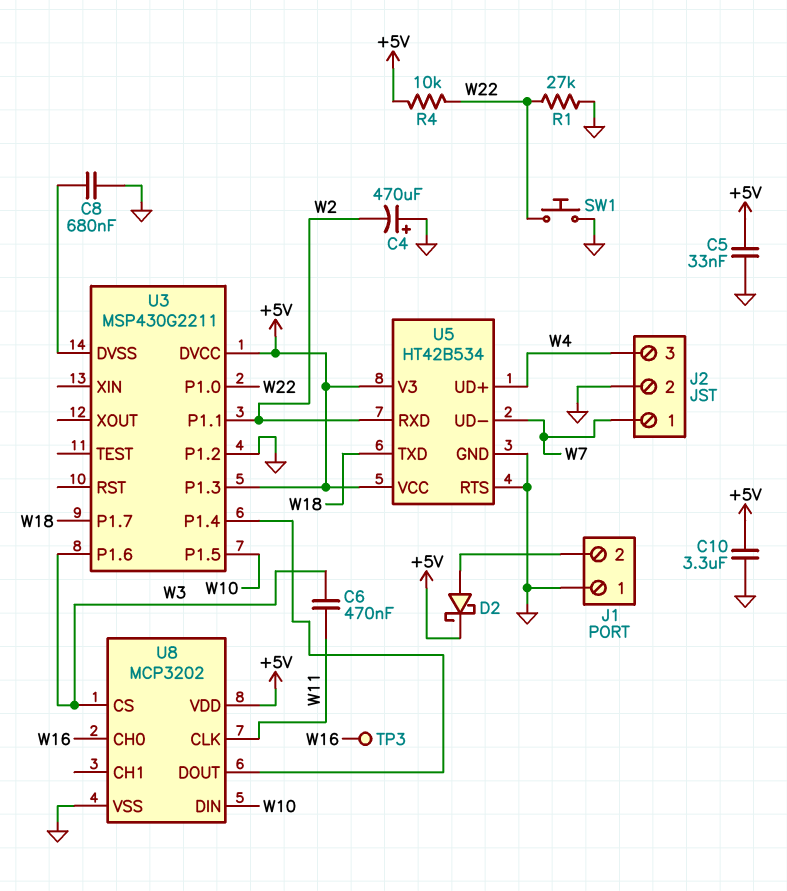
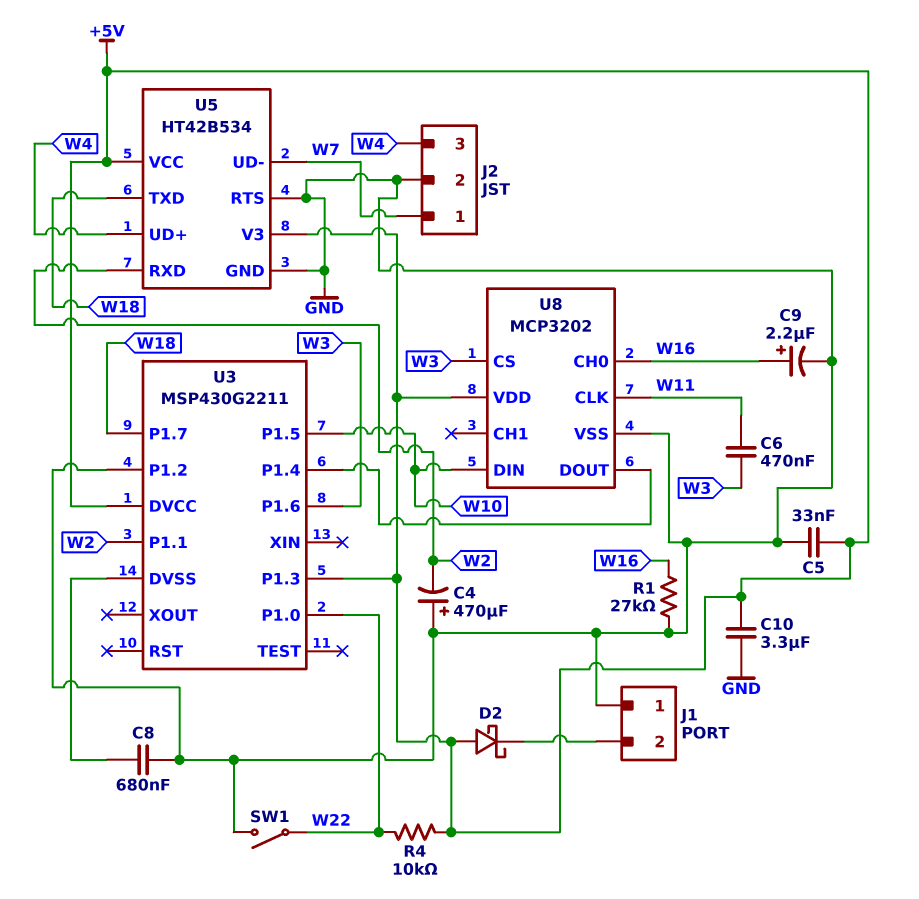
C9: none -> 2.2uF (plus W16, minus GND)
D2: schottky (A J1/2, K +5V) -> schottky (A +5V, K J1/2)
R1: 27k (GND, W22) -> 27k (GND, W16)
SW1: button (GND, W22) -> switch (GND, W22)
TP3: test point (W16) -> none

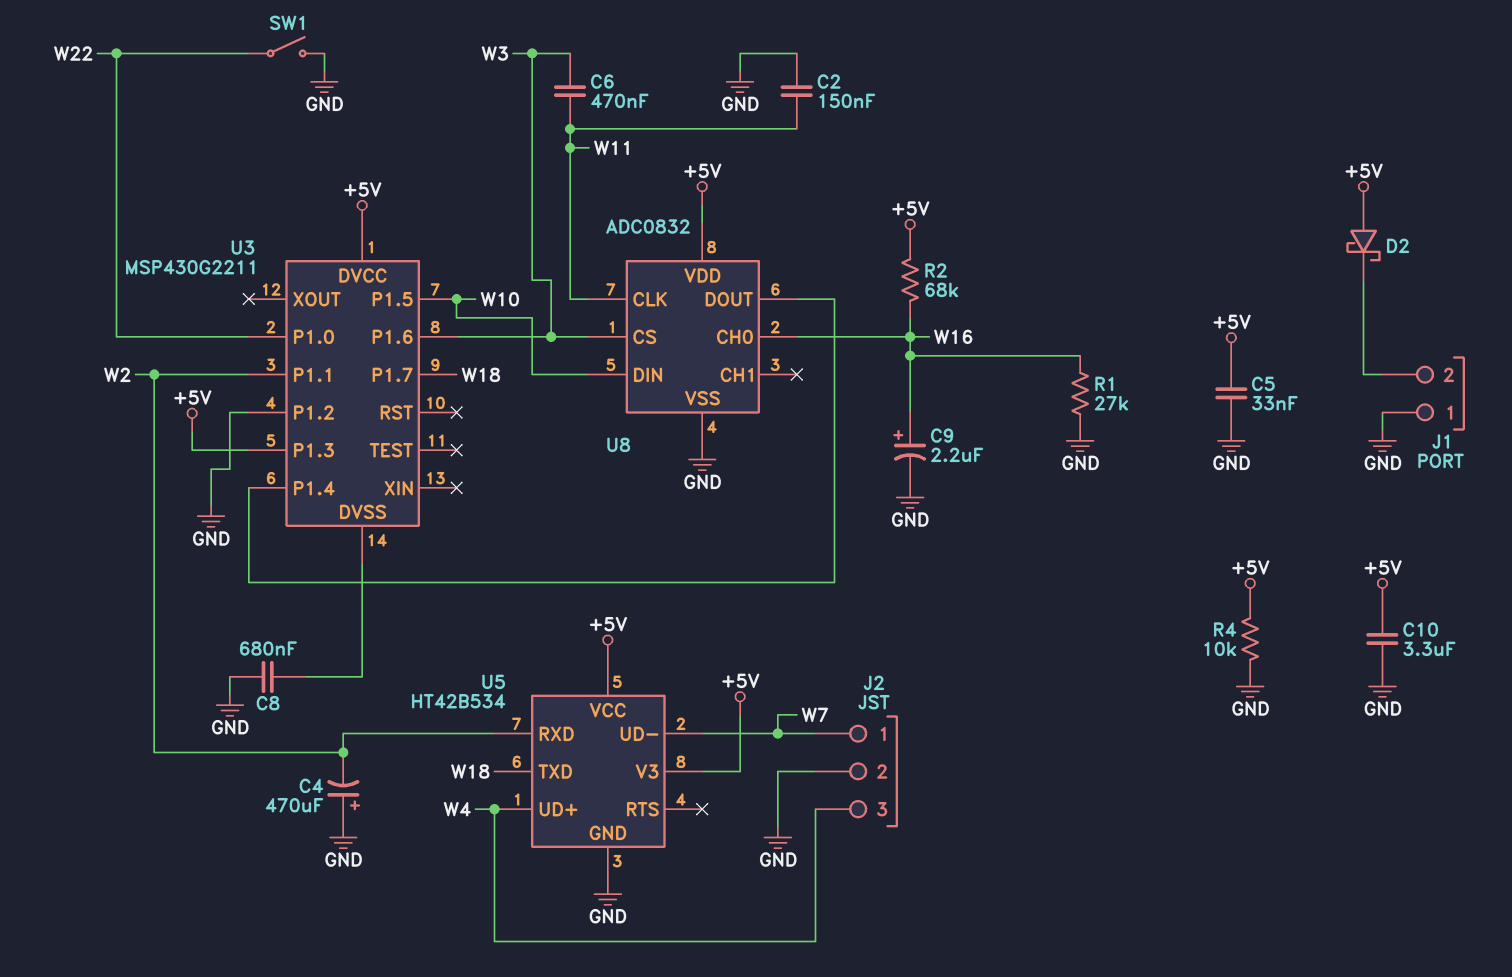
C2: none -> 150nF (GND, W11)
R2: none -> 68k (+5V, W16)
R4: 10k (+5V, W22) -> 10k (+5V, GND)
U5 pin RTS: GND -> none
U8: MCP3202 -> ADC0832

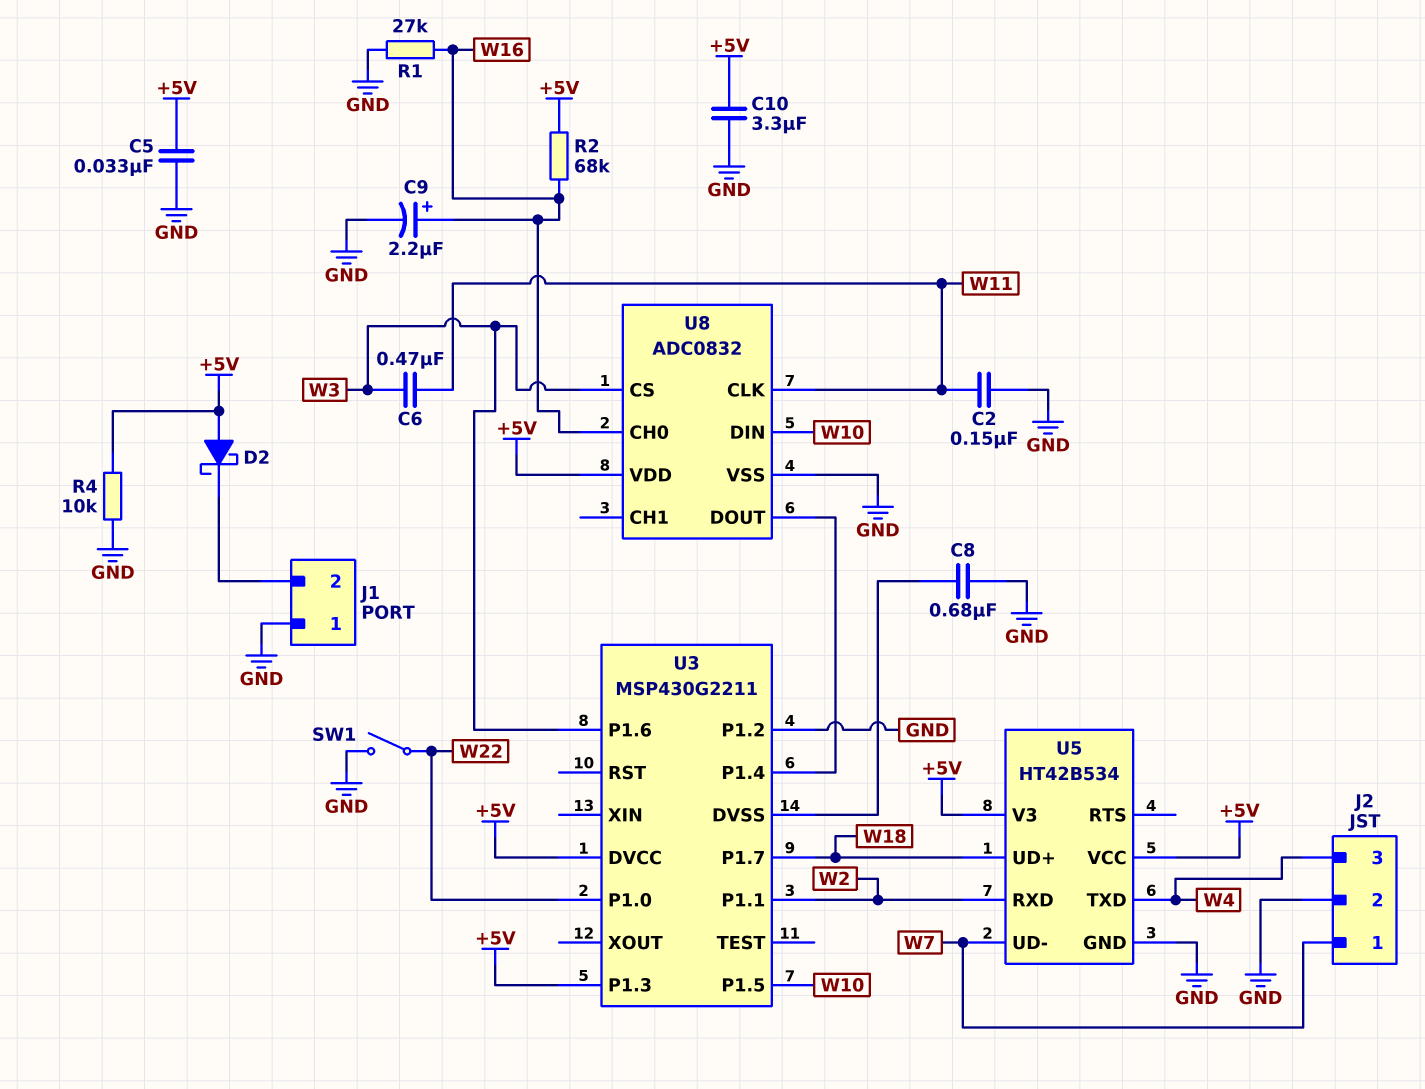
C4: 470uF (plus GND, minus W2) -> none
U5 pin TXD: W18 -> W4
U5 pin UD+: W4 -> W18

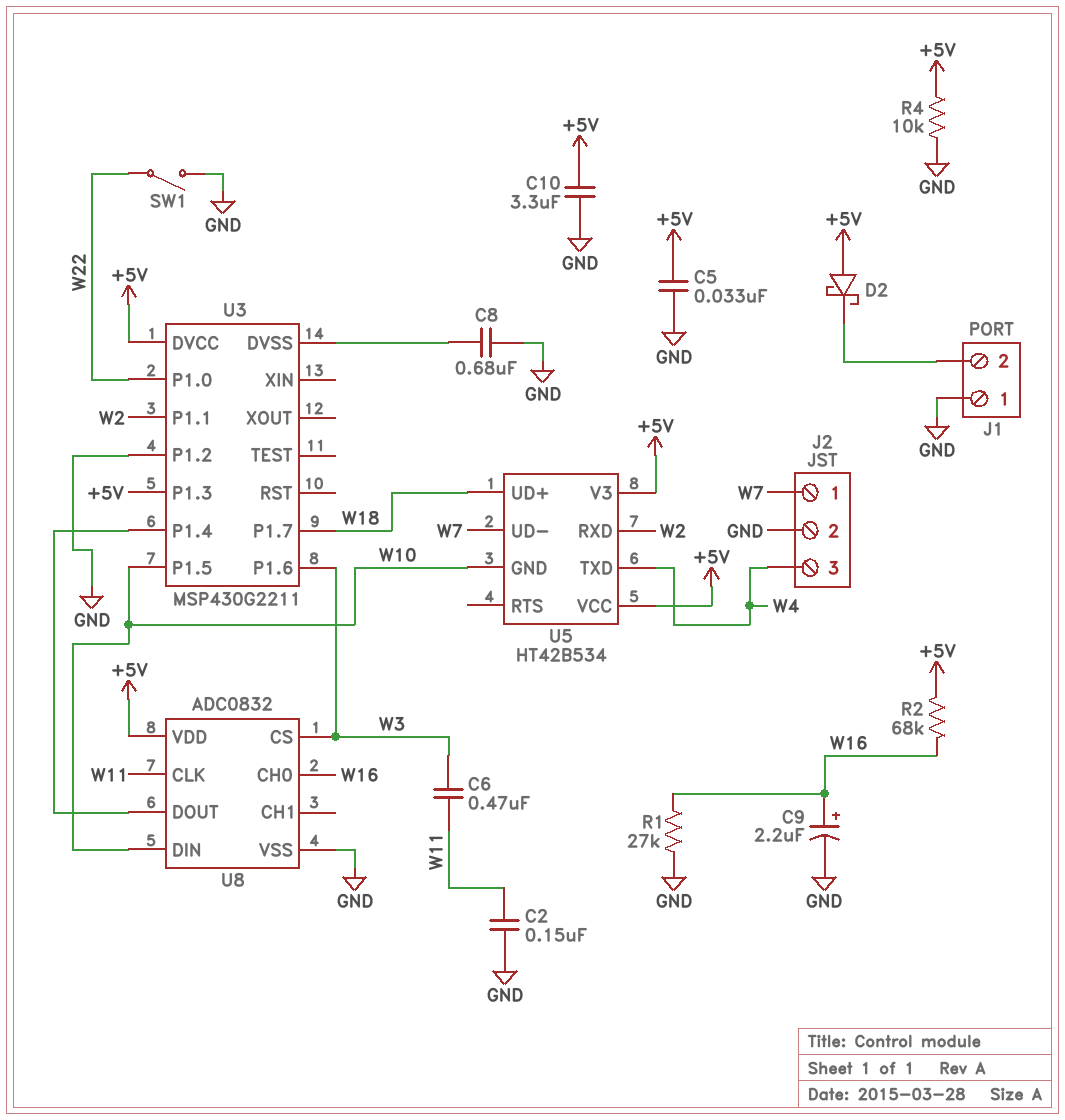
U5 pin GND: GND -> W10

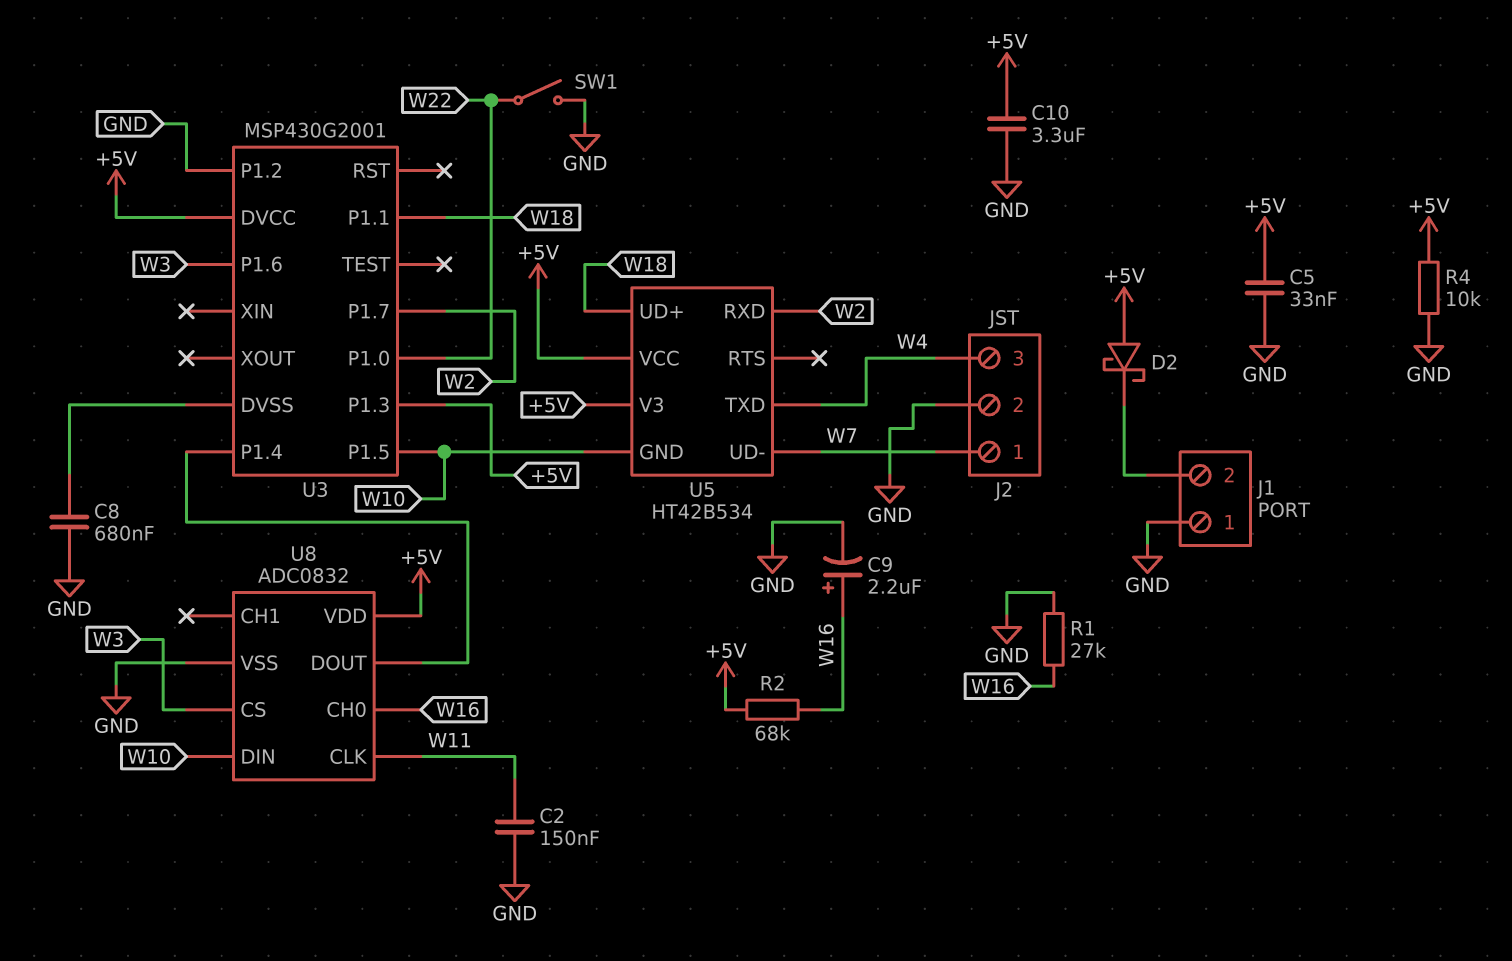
C6: 470nF (W3, W11) -> none
U3: MSP430G2211 -> MSP430G2001
U3 pin P1.1: W2 -> W18
U3 pin P1.7: W18 -> W2

